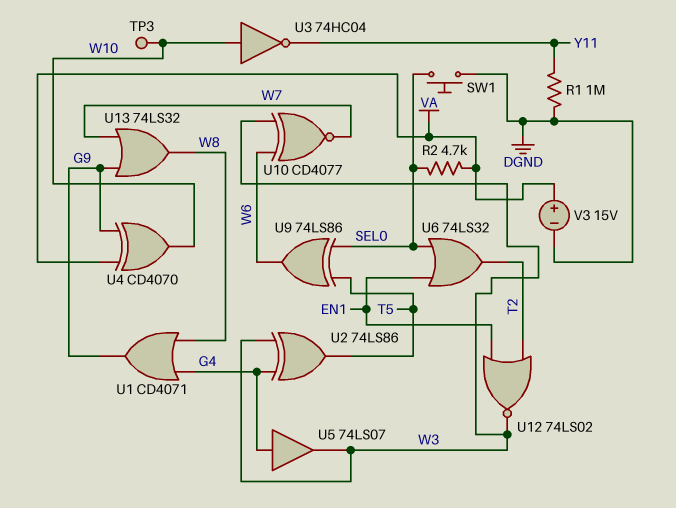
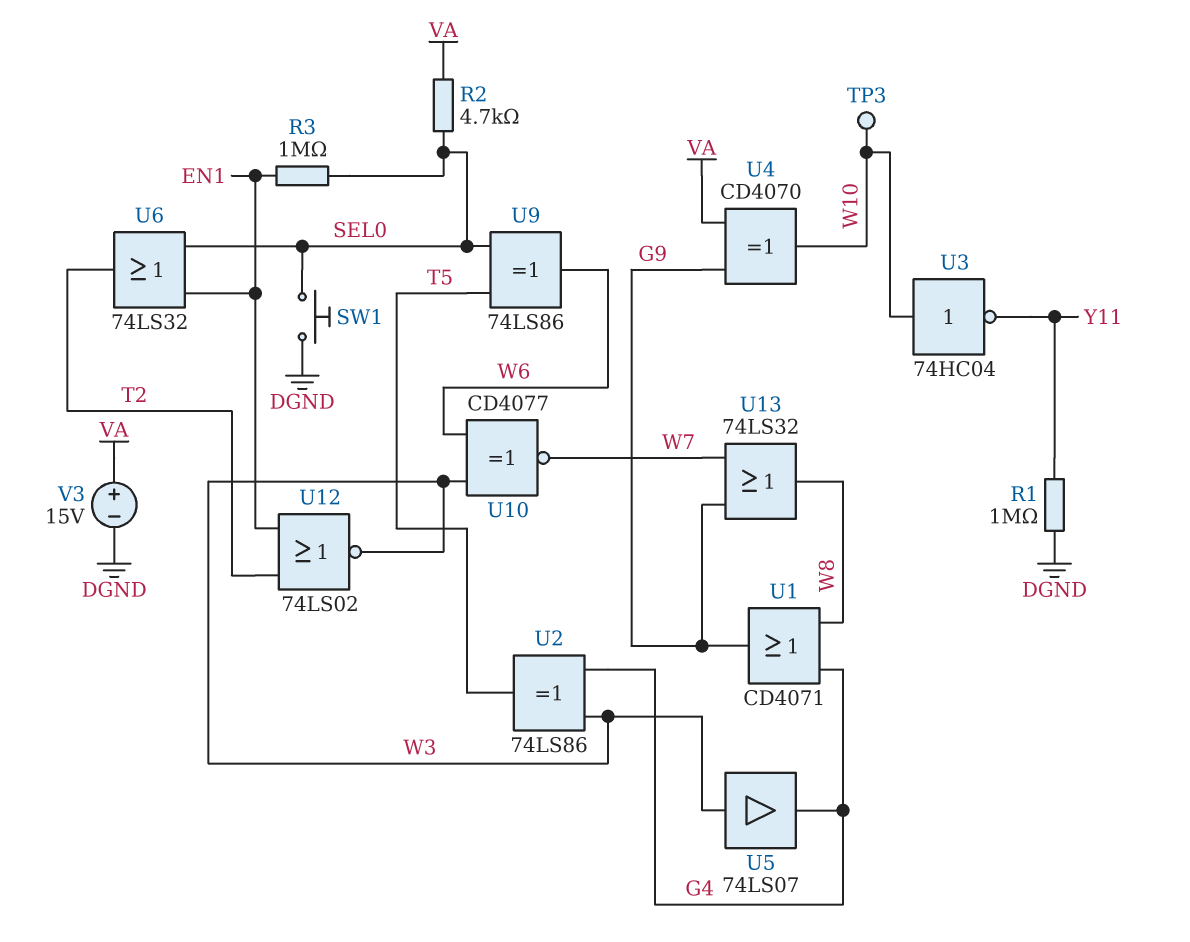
R3: none -> 1M (EN1, SEL0)
U5: buffer 74LS07 (in G4, out W3) -> buffer 74LS07 (in W3, out G4)

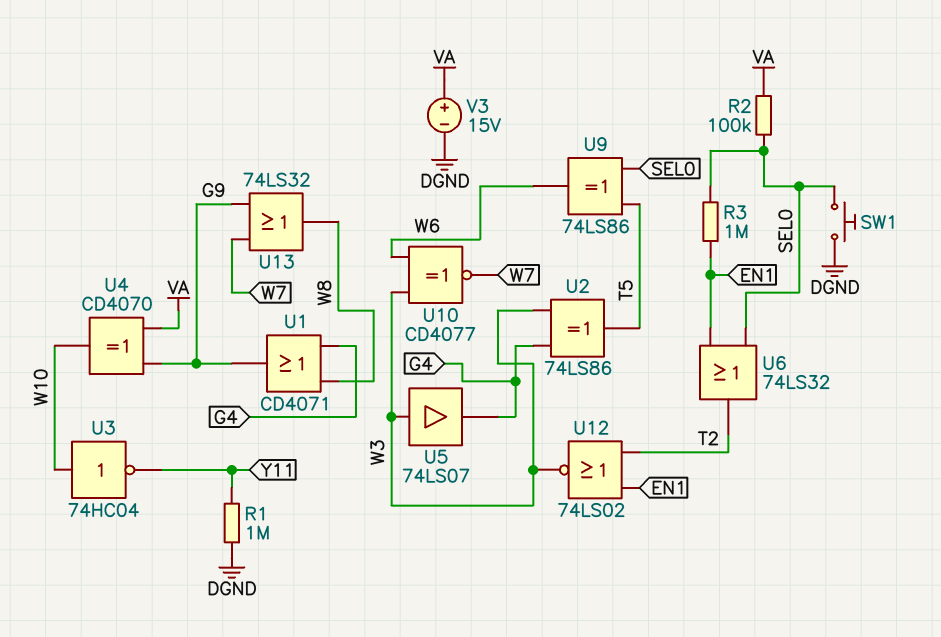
R2: 4.7k (SEL0, VA) -> 100k (SEL0, VA)
TP3: test point (W10) -> none

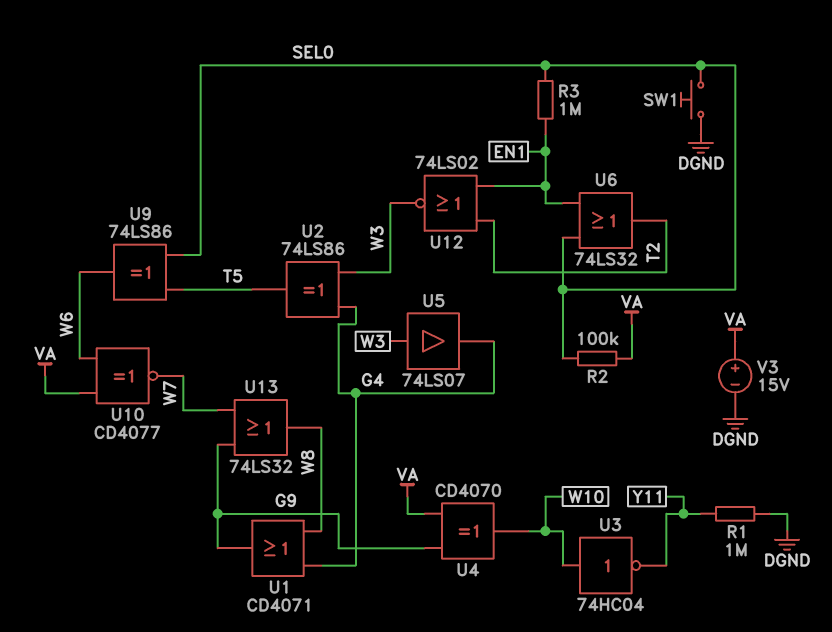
U10: XNOR CD4077 (in W3, in W6, out W7) -> XNOR CD4077 (in VA, in W6, out W7)

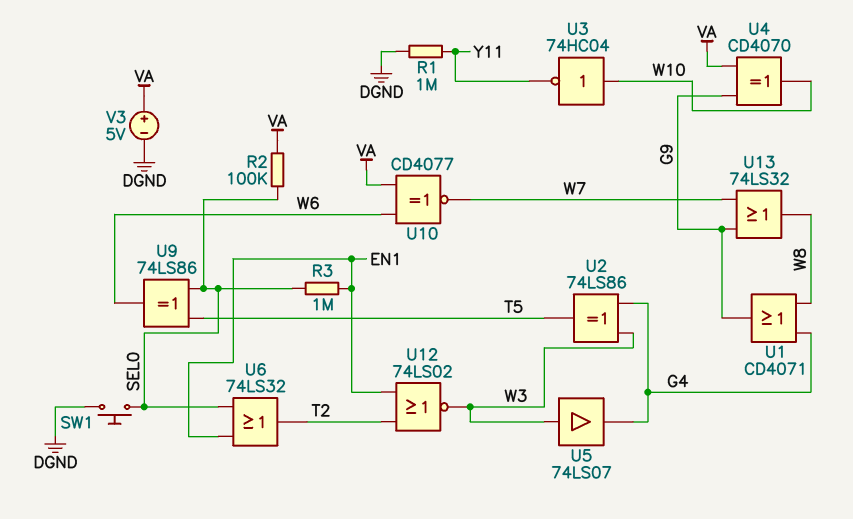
V3: 15V (plus VA, minus DGND) -> 5V (plus VA, minus DGND)

